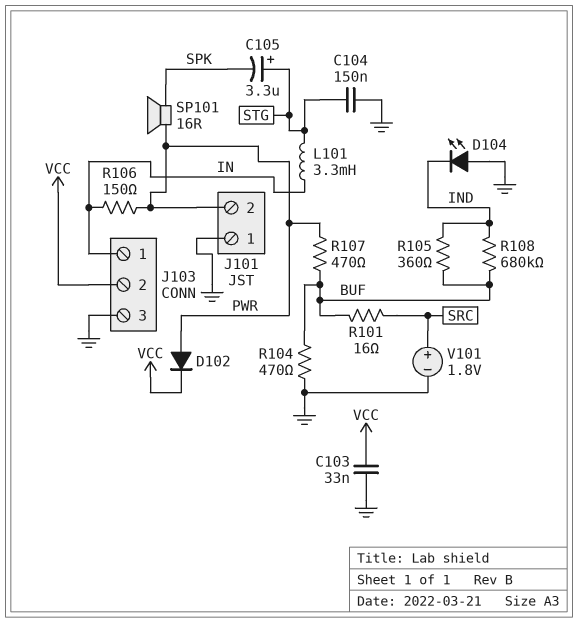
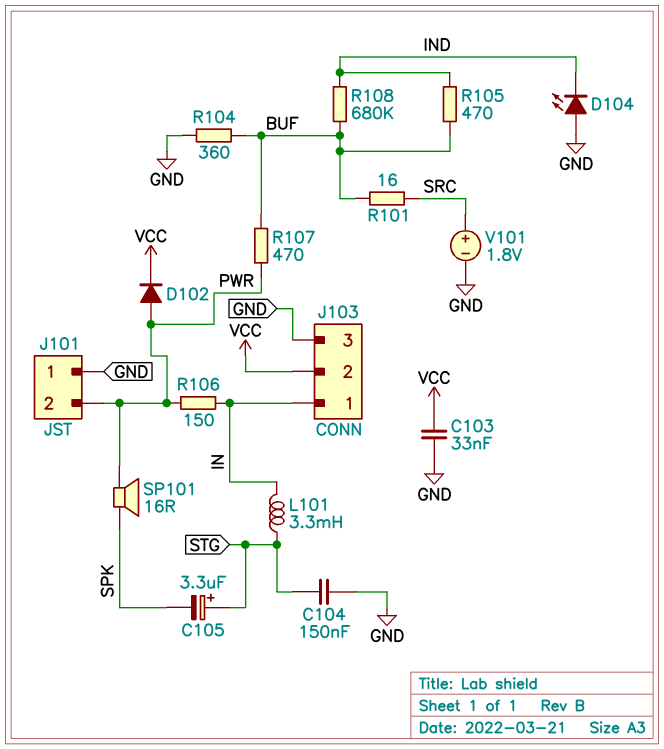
R104: 470 (BUF, GND) -> 360 (BUF, GND)
R105: 360 (BUF, IND) -> 470 (BUF, IND)

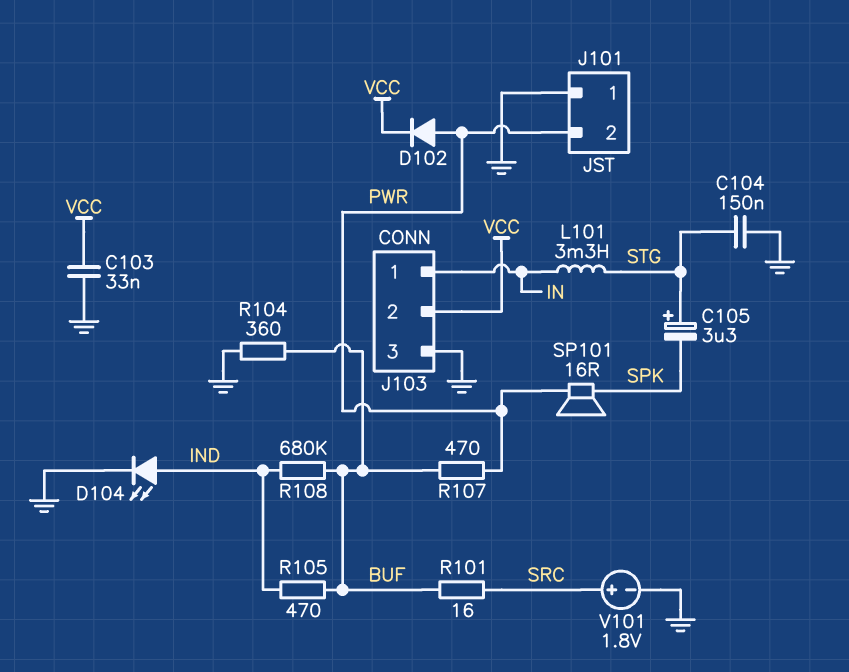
D104: LED (A GND, K IND) -> LED (A IND, K GND)
R106: 150 (IN, PWR) -> none

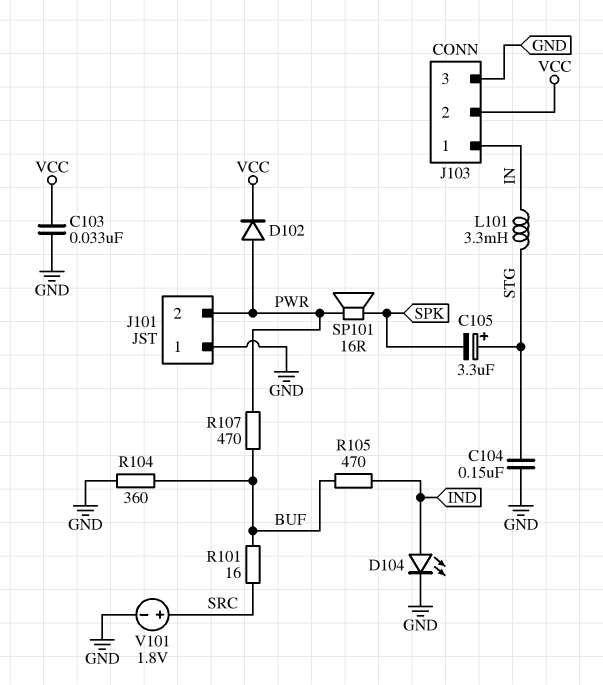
R108: 680k (BUF, IND) -> none

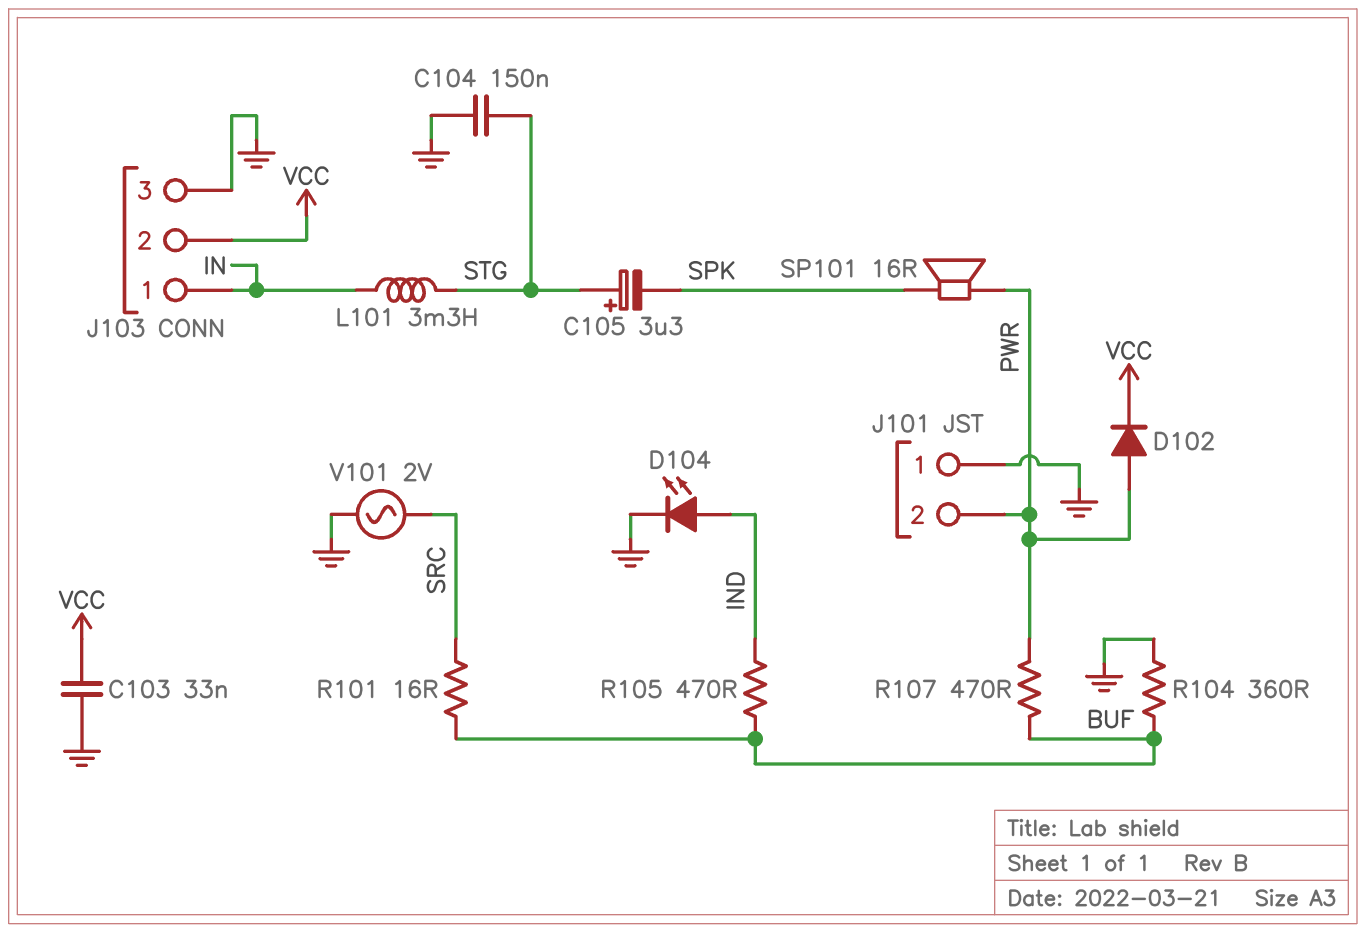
V101: 1.8V (plus SRC, minus GND) -> AC 2V (GND, SRC)

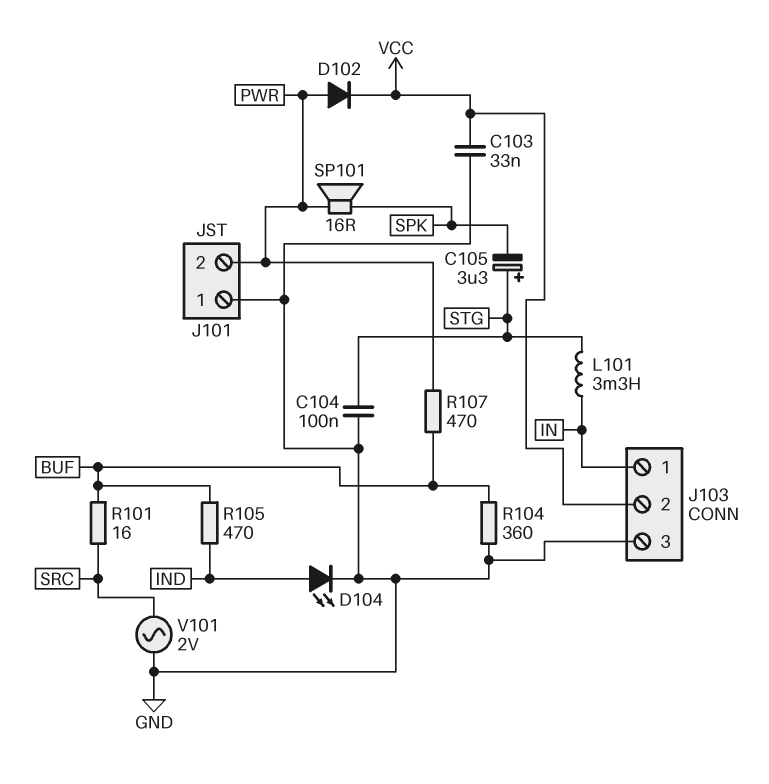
C104: 150nF (GND, STG) -> 100nF (GND, STG)

